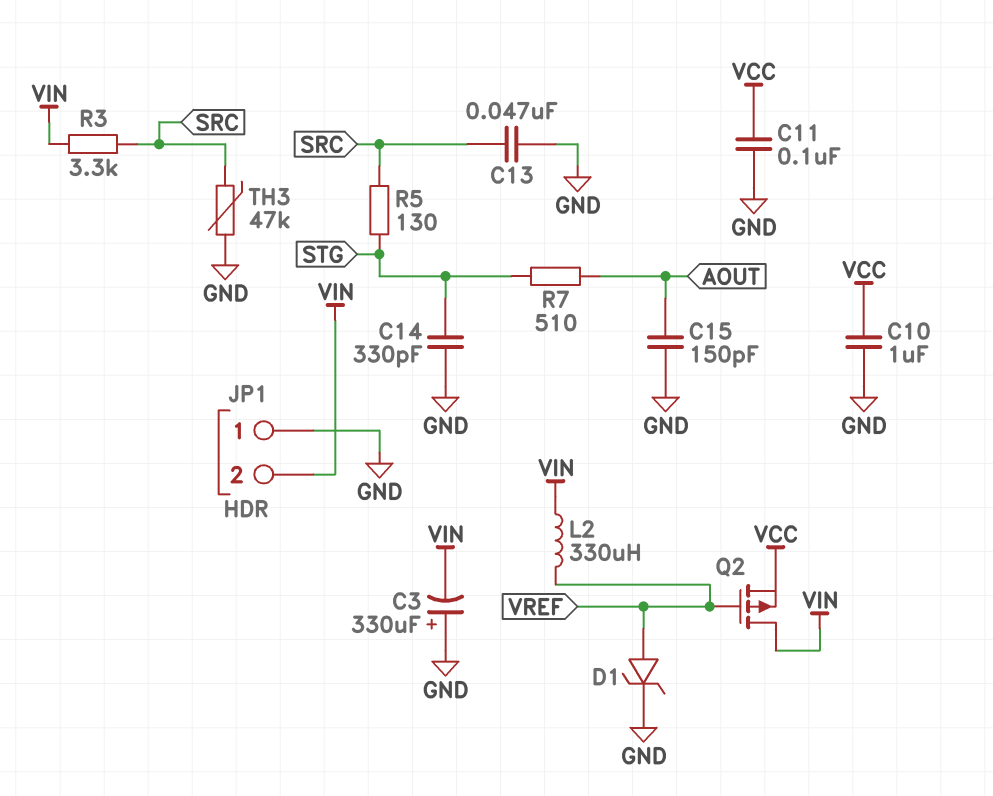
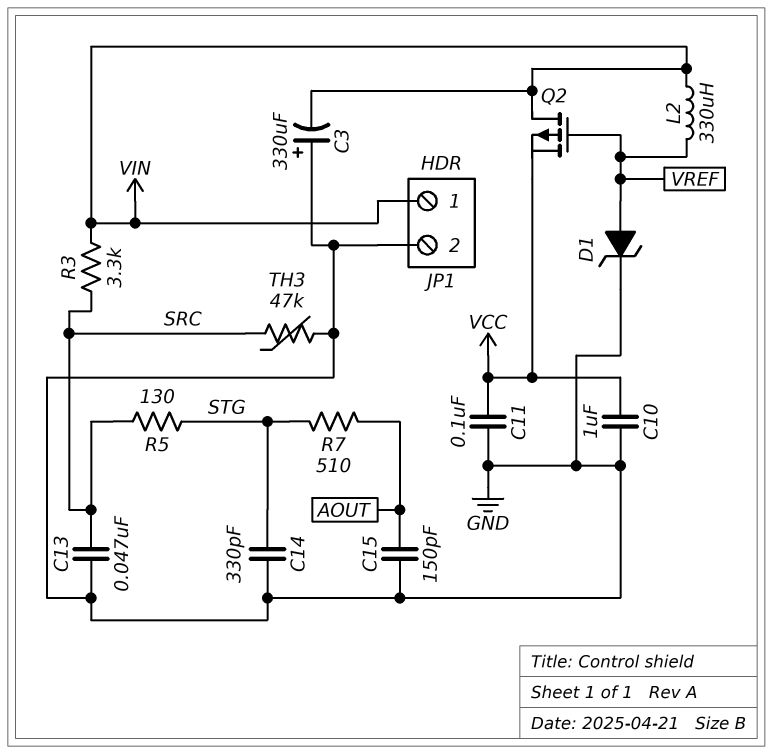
JP1 pin 1: GND -> VIN
JP1 pin 2: VIN -> GND

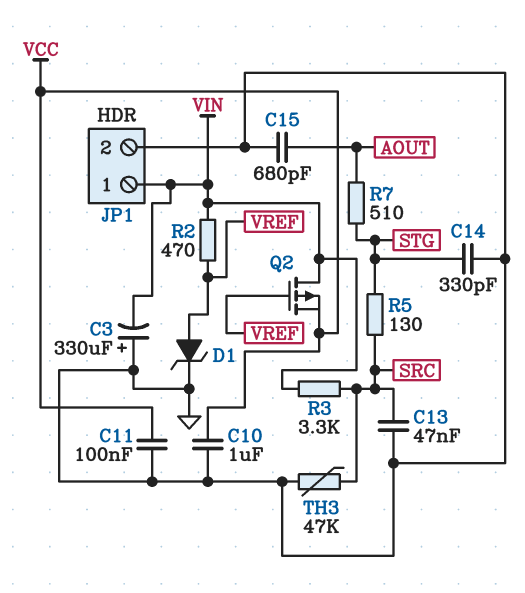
C15: 150pF (AOUT, GND) -> 680pF (AOUT, GND)
L2: 330uH (VIN, VREF) -> none
R2: none -> 470 (VIN, VREF)

